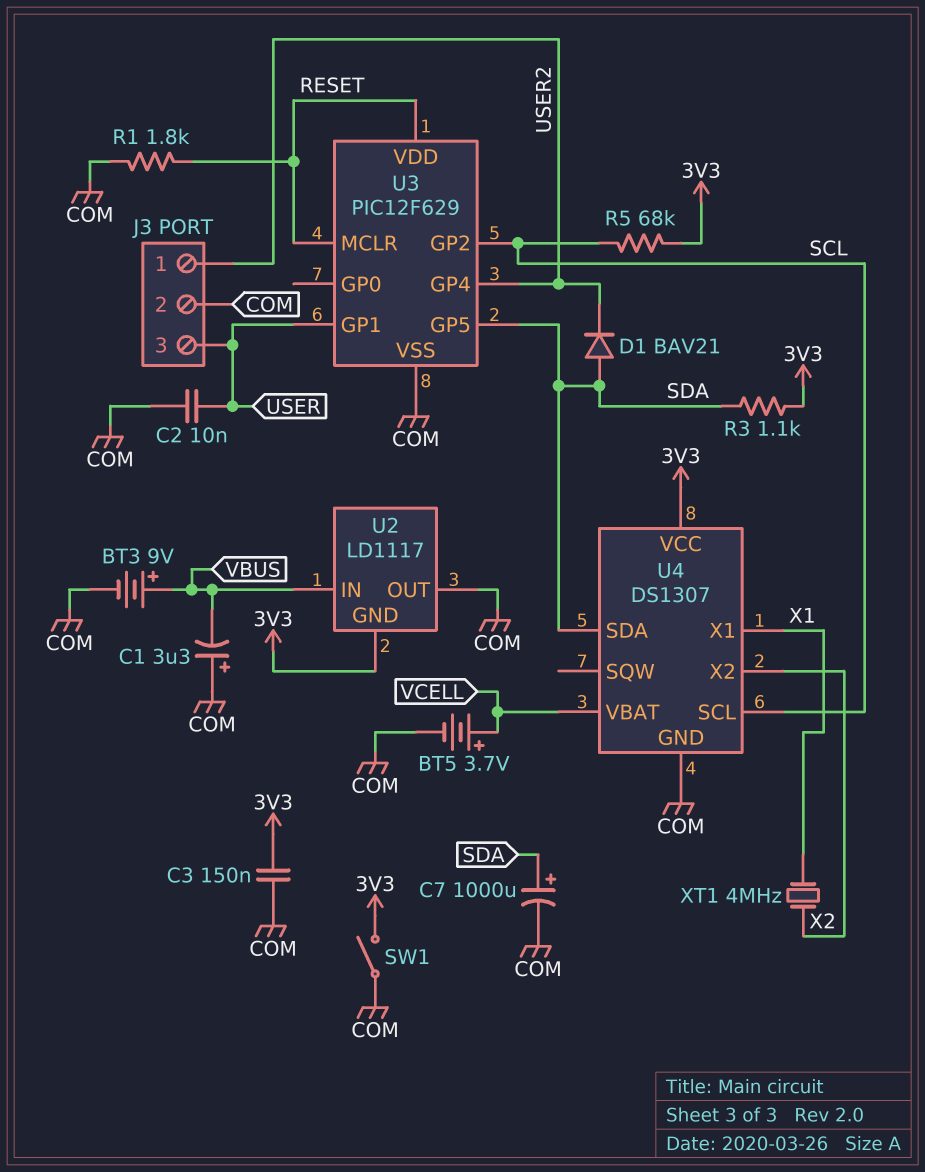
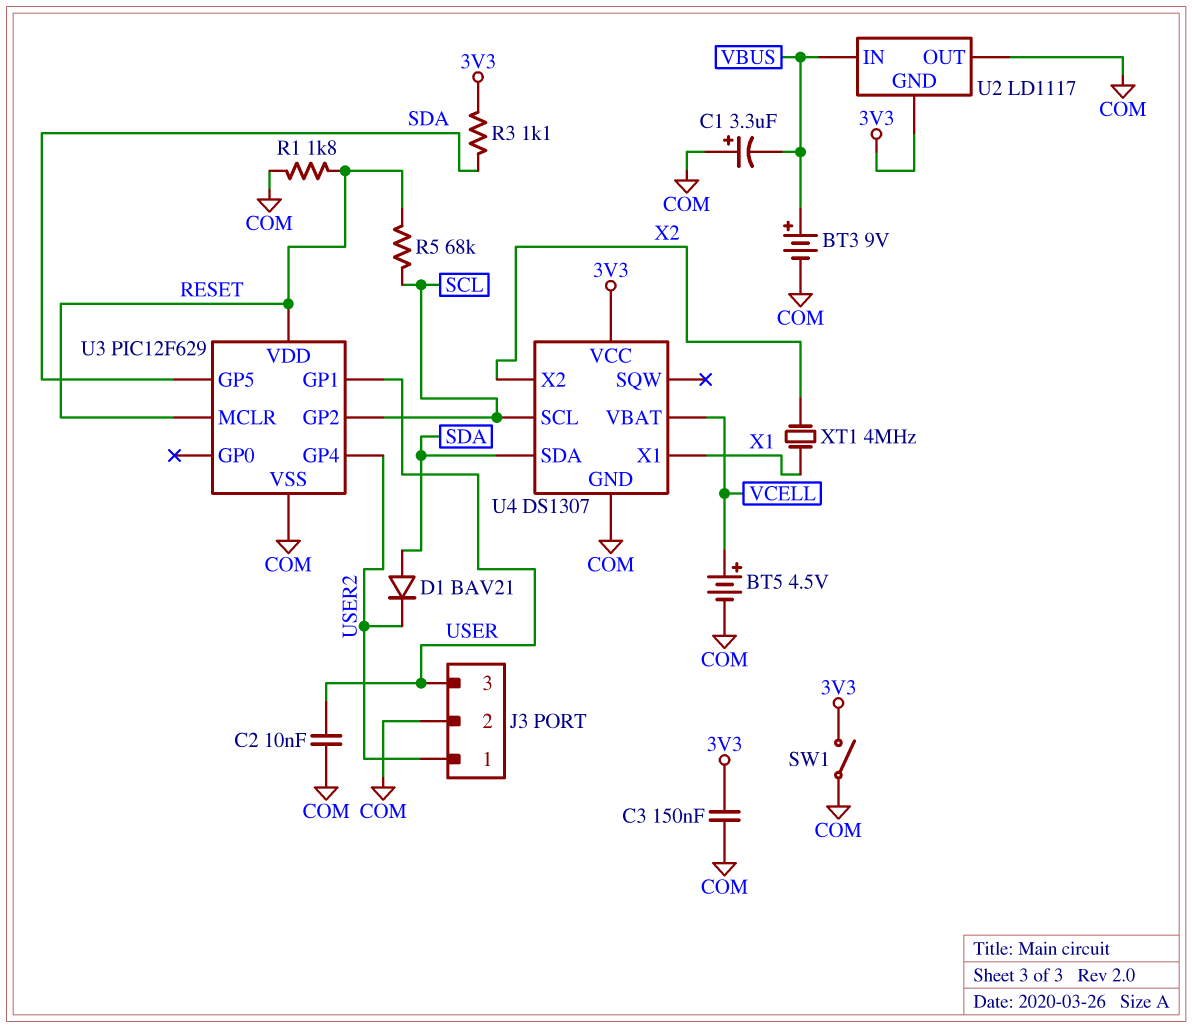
BT5: 3.7V (plus VCELL, minus COM) -> 4.5V (plus VCELL, minus COM)
C7: 1000uF (plus SDA, minus COM) -> none
R5: 68k (3V3, SCL) -> 68k (RESET, SCL)

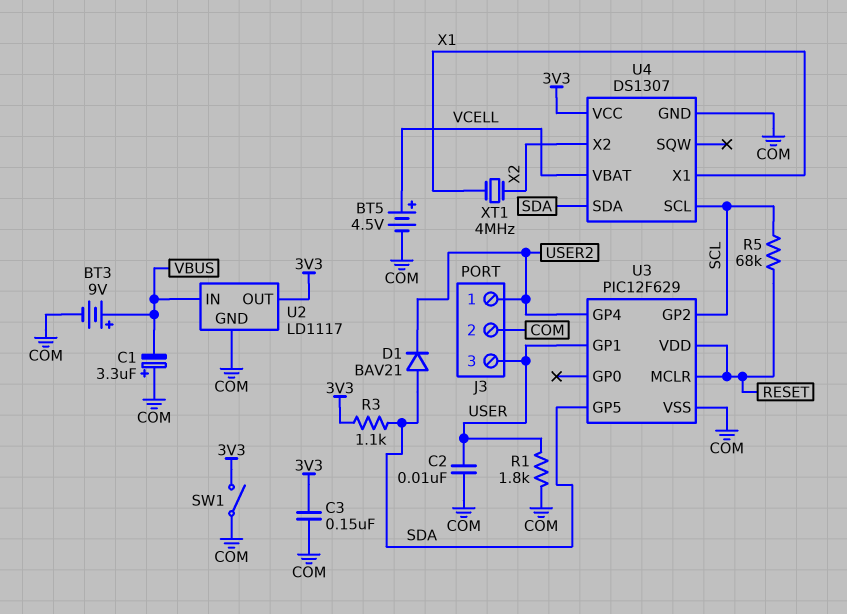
R1: 1.8k (COM, RESET) -> 1.8k (COM, USER)
U2 pin GND: 3V3 -> COM
U2 pin OUT: COM -> 3V3

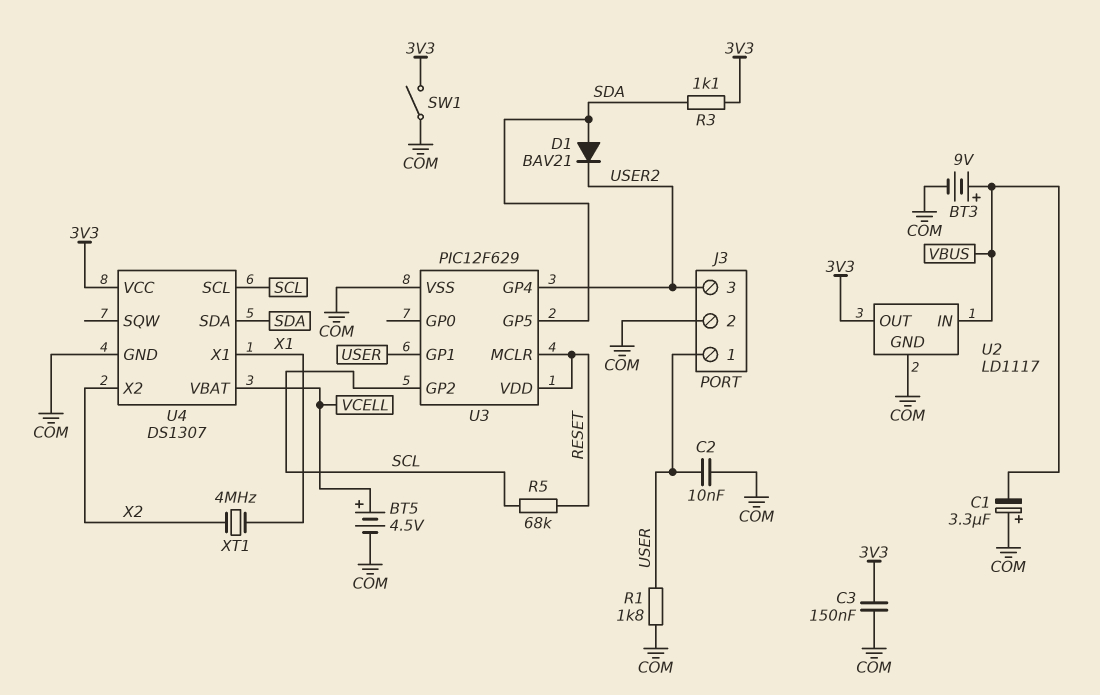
J3 pin 1: USER2 -> USER
J3 pin 3: USER -> USER2

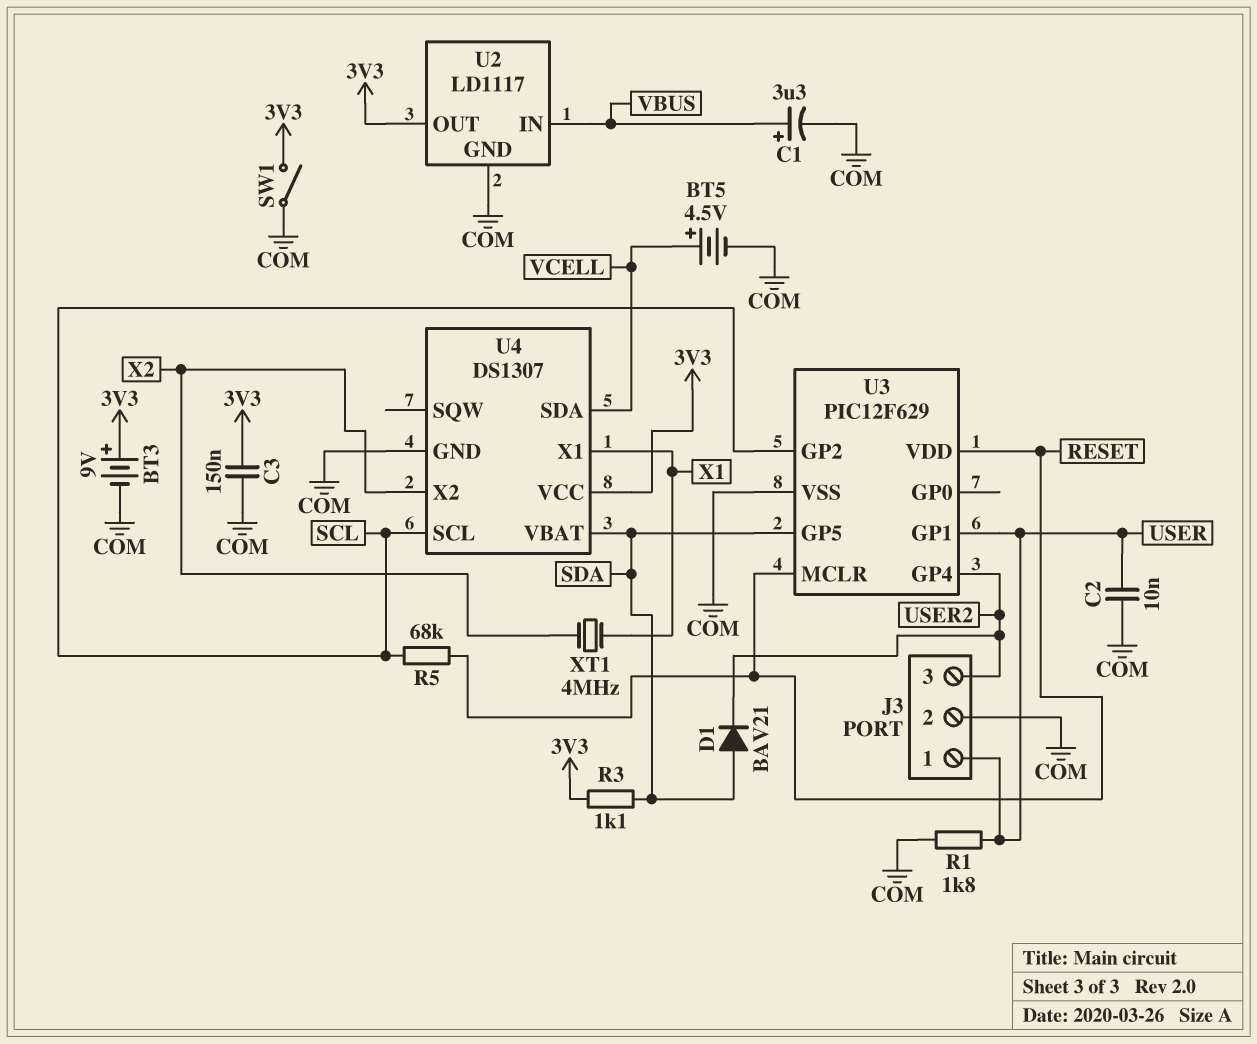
BT3: 9V (plus VBUS, minus COM) -> 9V (plus 3V3, minus COM)
C1: 3.3uF (plus COM, minus VBUS) -> 3.3uF (plus VBUS, minus COM)
U4 pin SDA: SDA -> VCELL
U4 pin VBAT: VCELL -> SDA

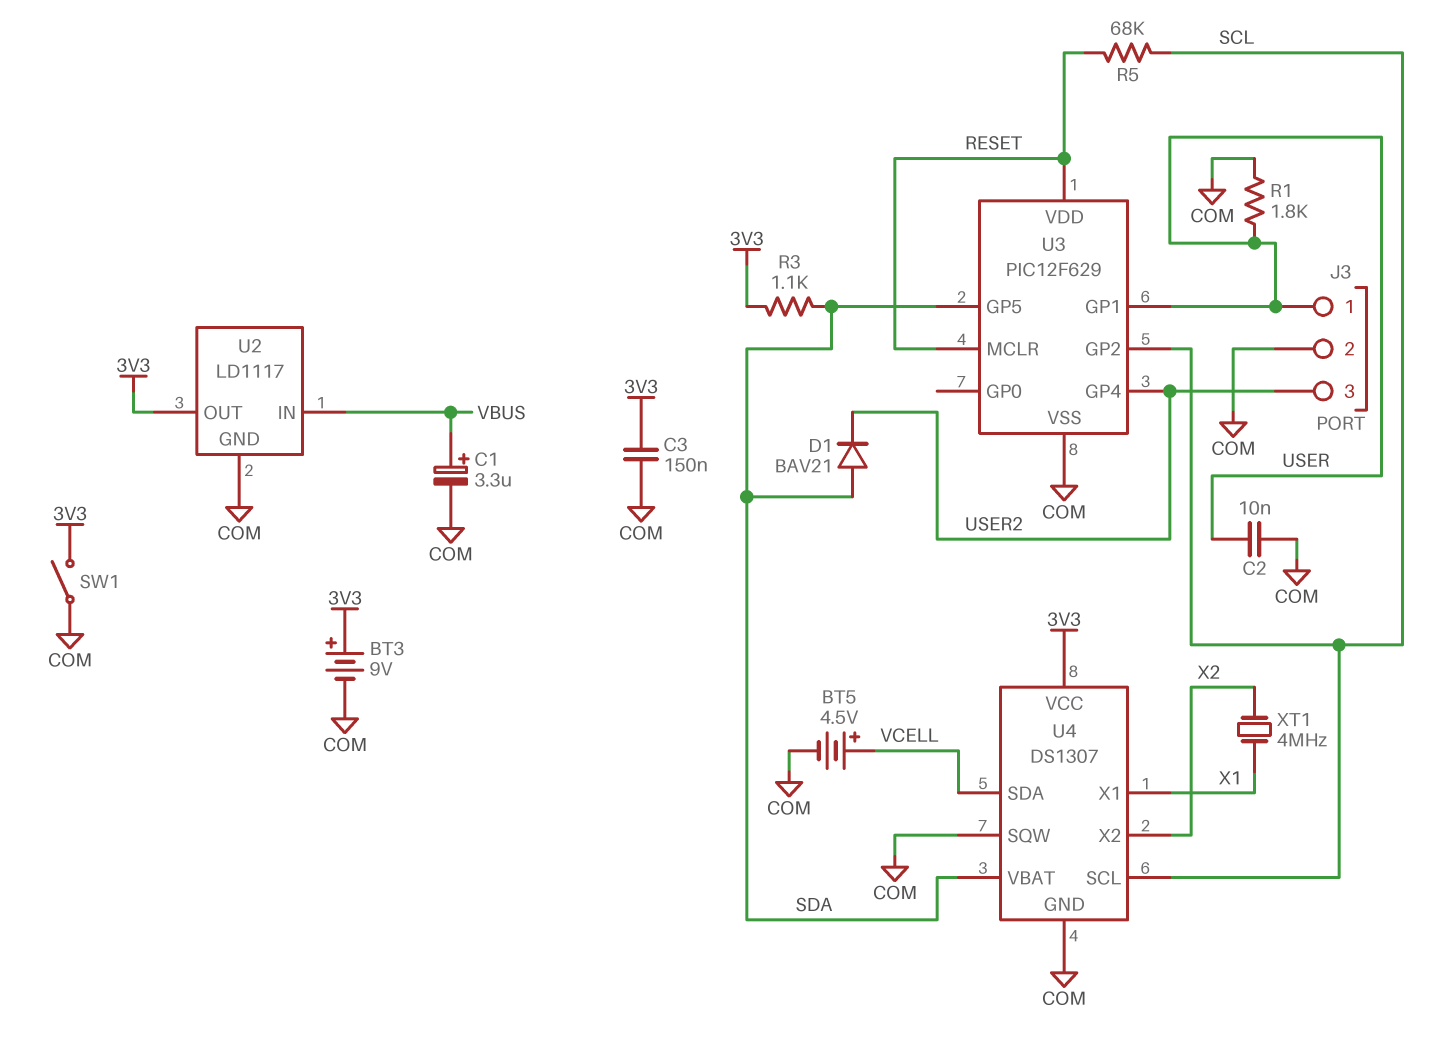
U4 pin SQW: none -> COM

